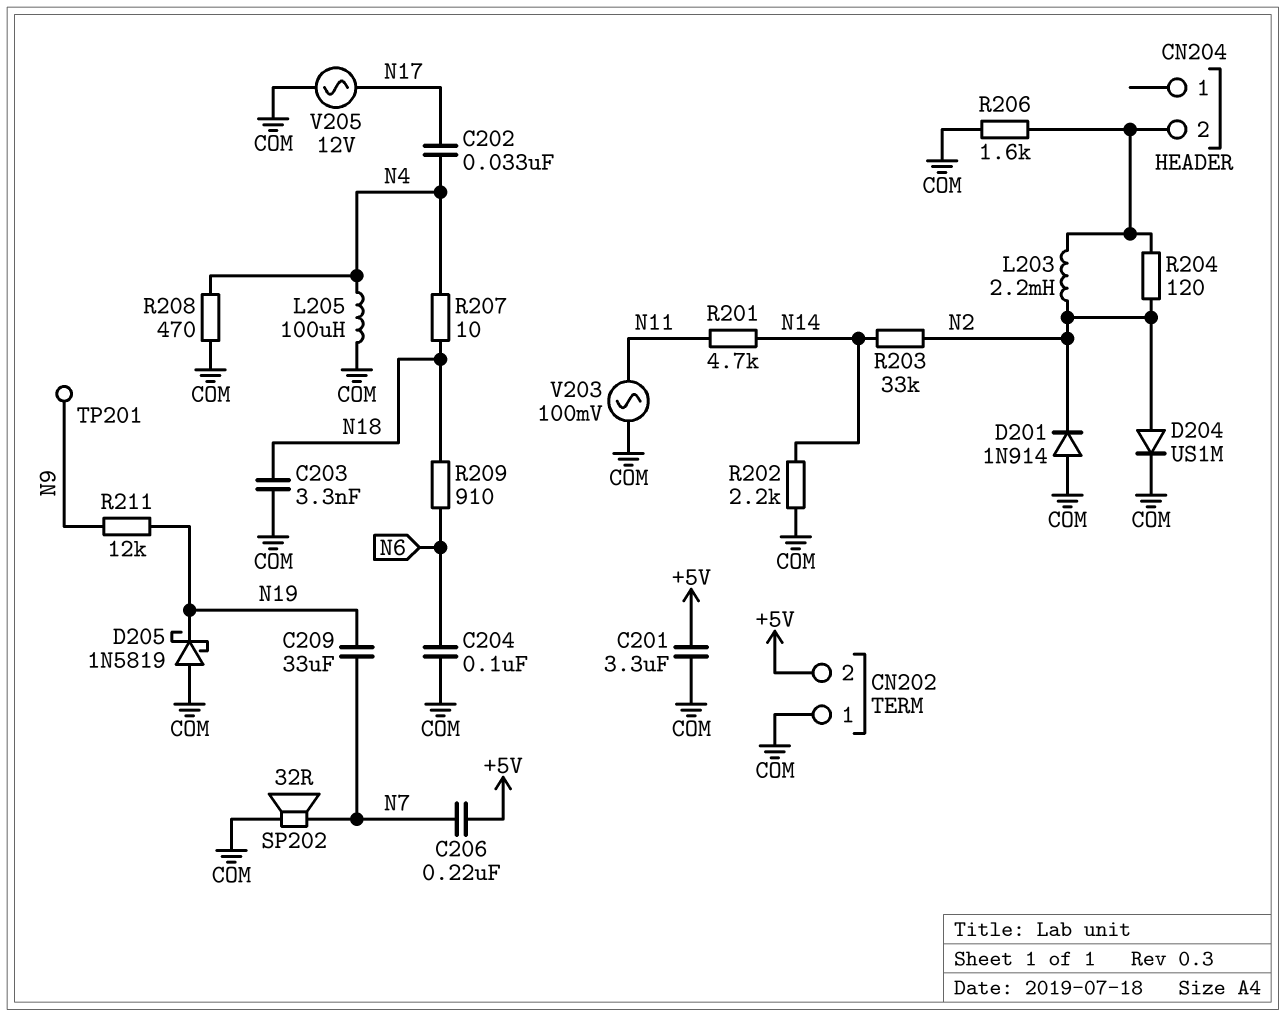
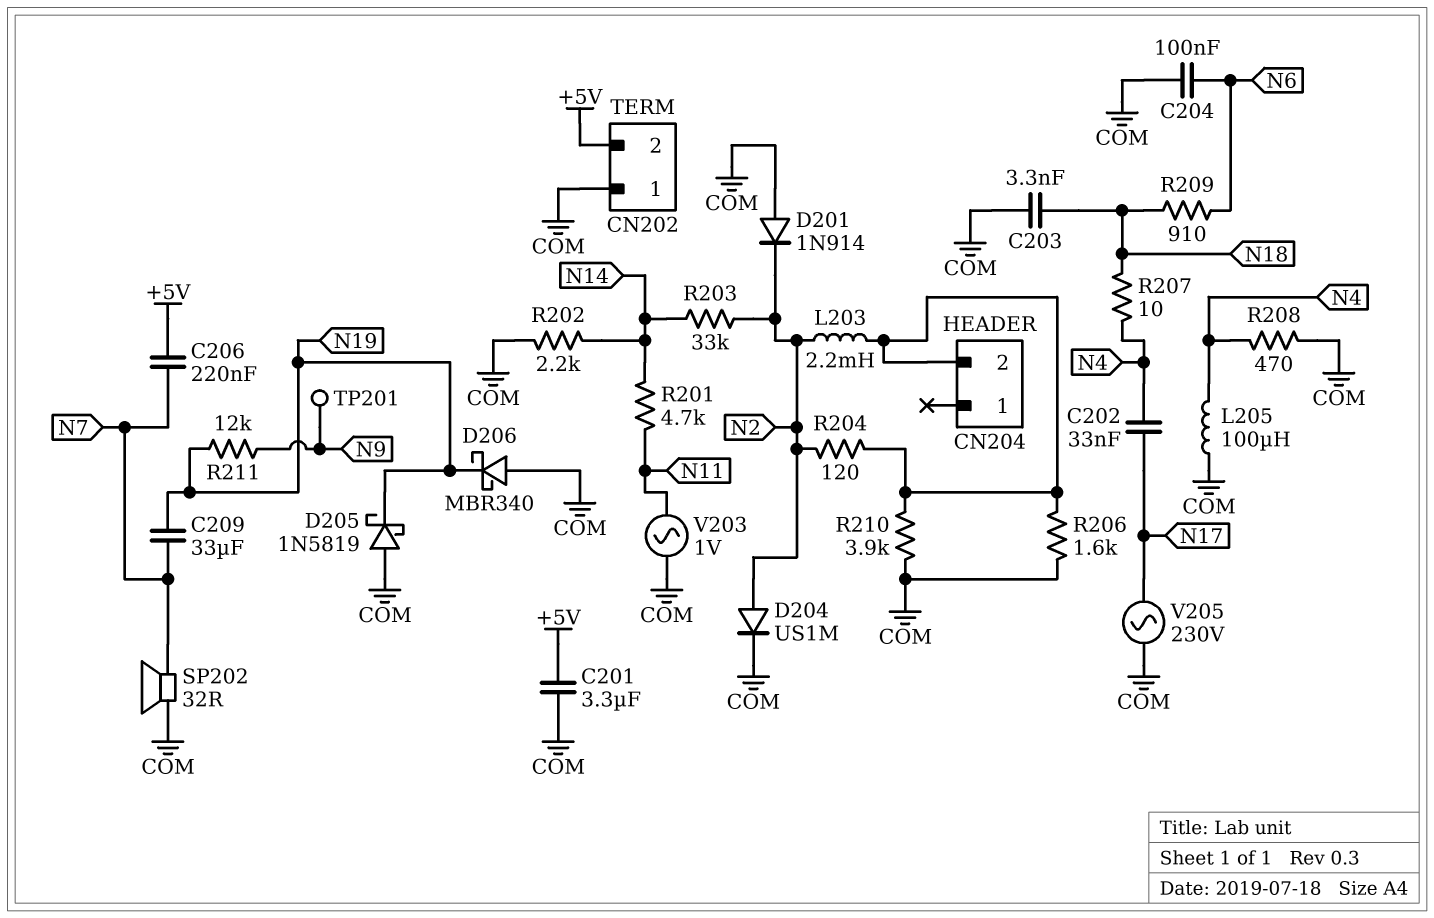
D206: none -> schottky MBR340 (A COM, K N19)
R210: none -> 3.9k (CN204/2, COM)
V203: AC 100mV (COM, N11) -> AC 1V (COM, N11)
V205: AC 12V (COM, N17) -> AC 230V (COM, N17)

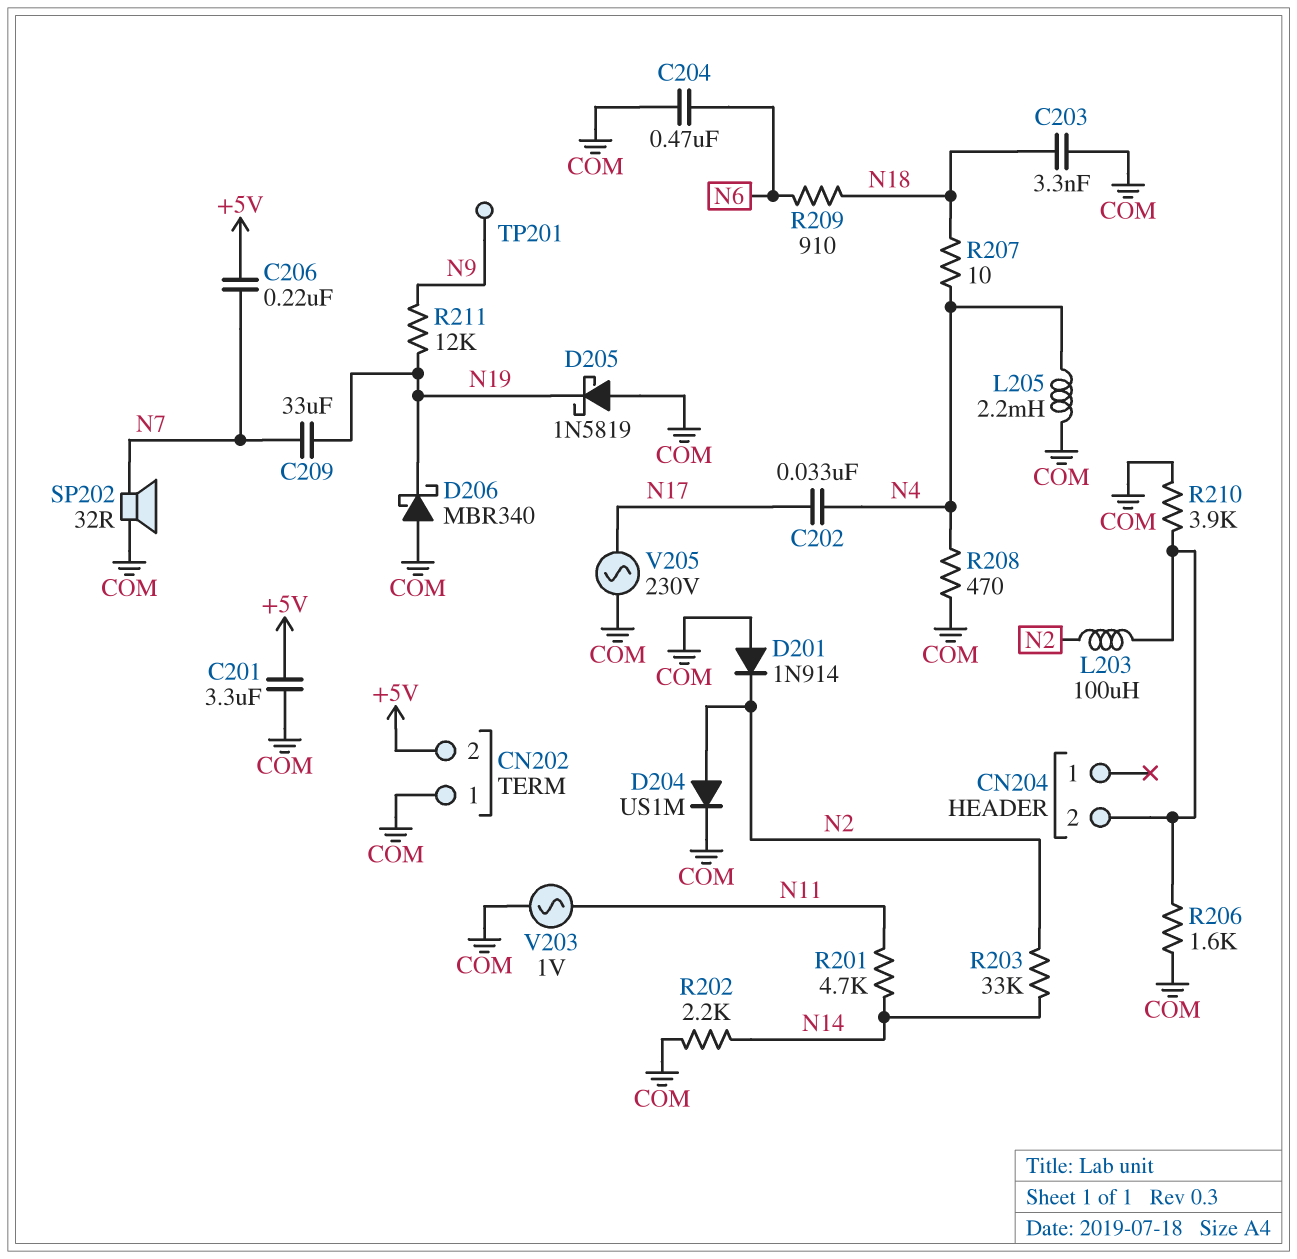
C204: 100nF (COM, N6) -> 470nF (COM, N6)
L203: 2.2mH (CN204/2, N2) -> 100uH (CN204/2, N2)
L205: 100uH (COM, N4) -> 2.2mH (COM, N4)
R204: 120 (CN204/2, N2) -> none

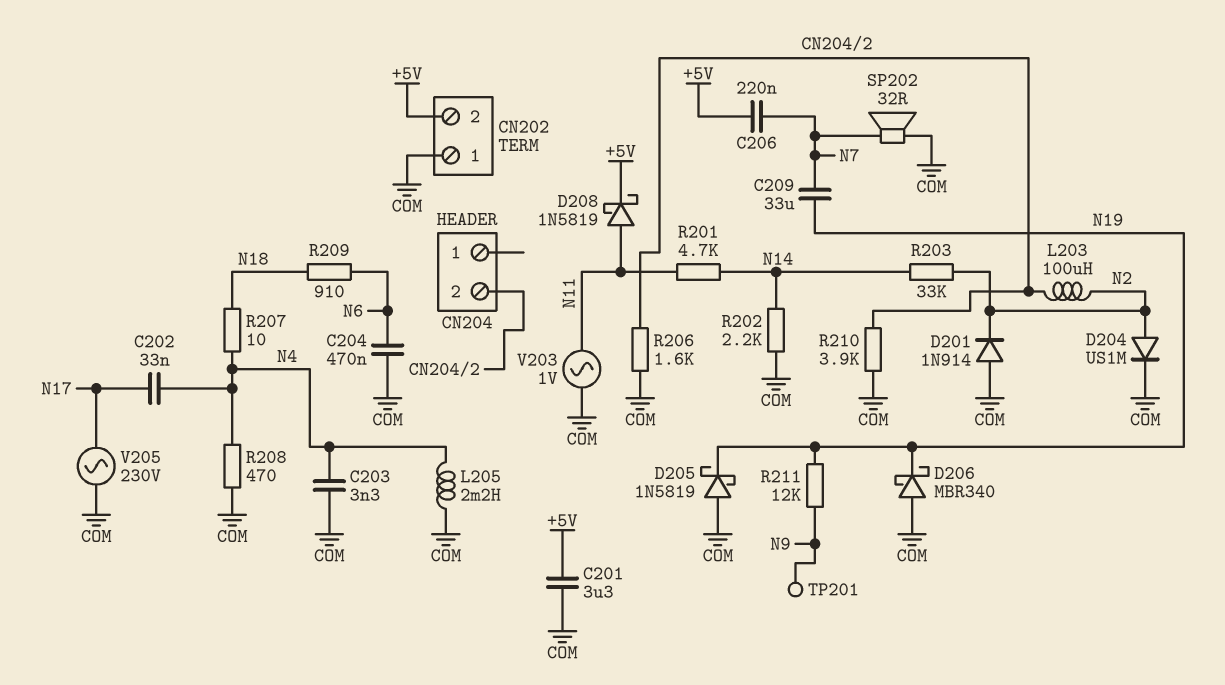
C203: 3.3nF (COM, N18) -> 3.3nF (COM, N4)
D208: none -> schottky 1N5819 (A N11, K +5V)

